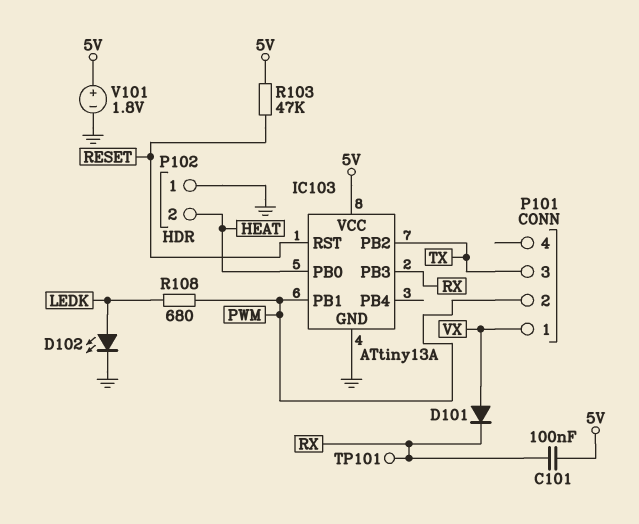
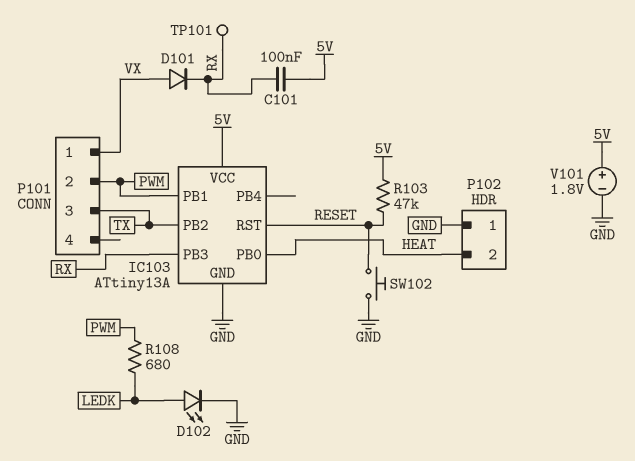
SW102: none -> button (GND, RESET)

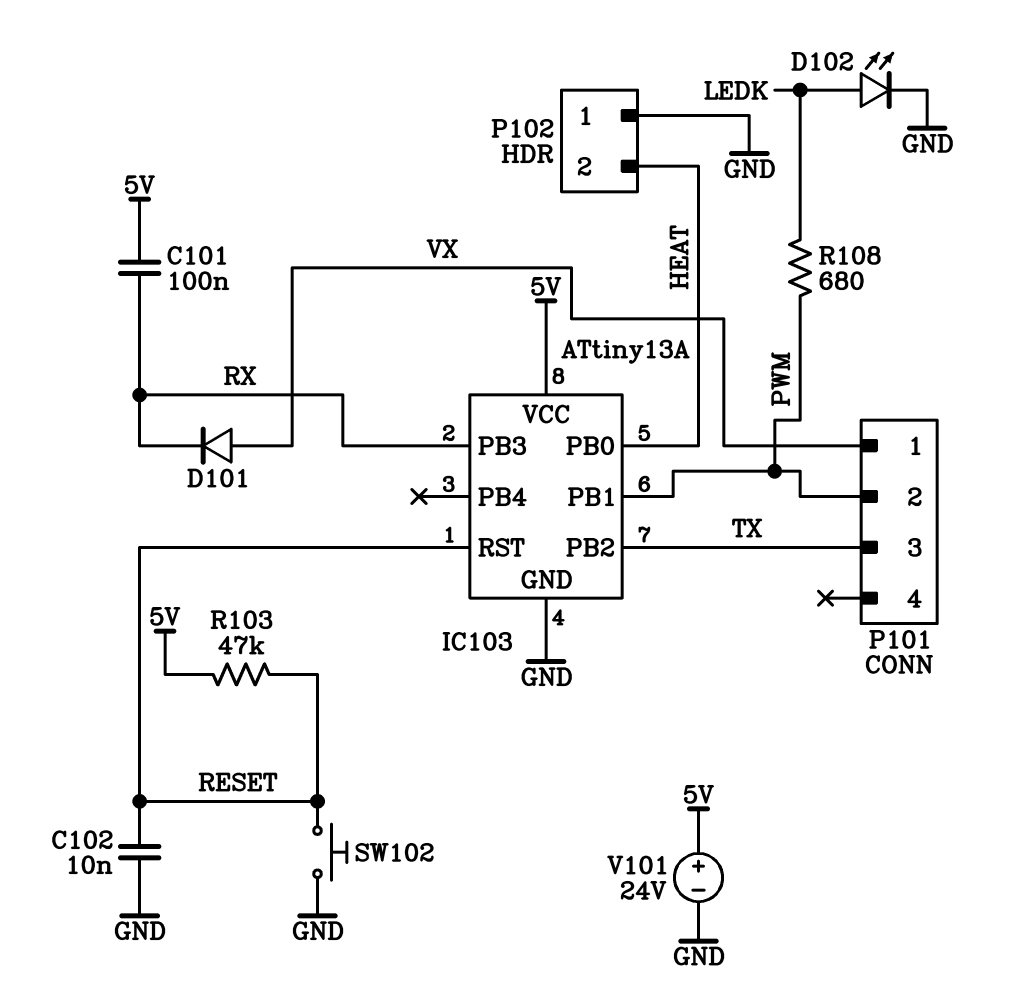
C102: none -> 10nF (GND, RESET)
TP101: test point (RX) -> none
V101: 1.8V (plus 5V, minus GND) -> 24V (plus 5V, minus GND)

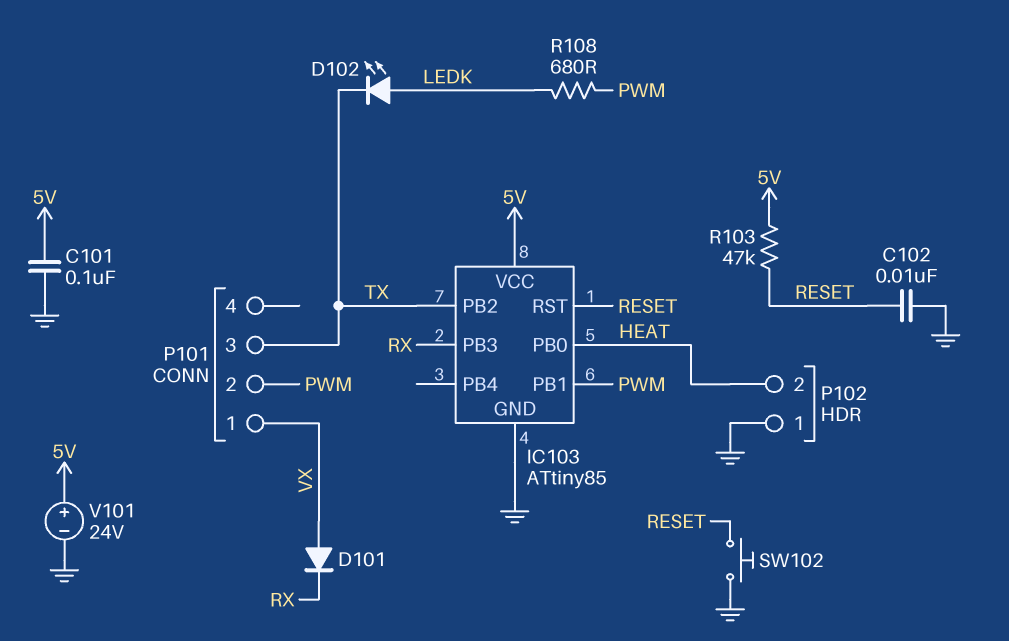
C101: 100nF (5V, RX) -> 100nF (5V, GND)
D102: LED (A LEDK, K GND) -> LED (A LEDK, K TX)
IC103: ATtiny13A -> ATtiny85

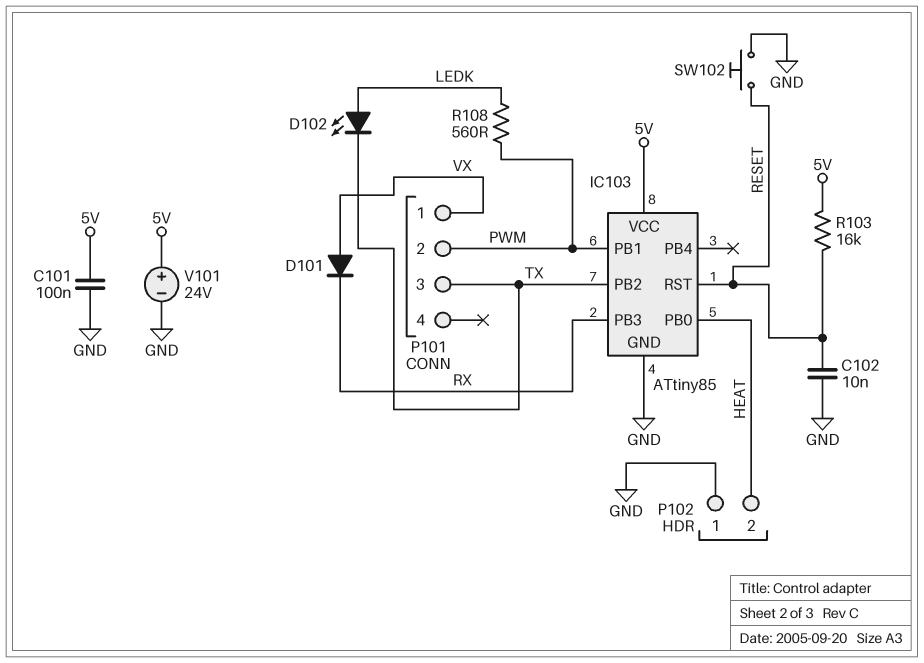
R103: 47k (5V, RESET) -> 16k (5V, RESET)
R108: 680 (LEDK, PWM) -> 560 (LEDK, PWM)

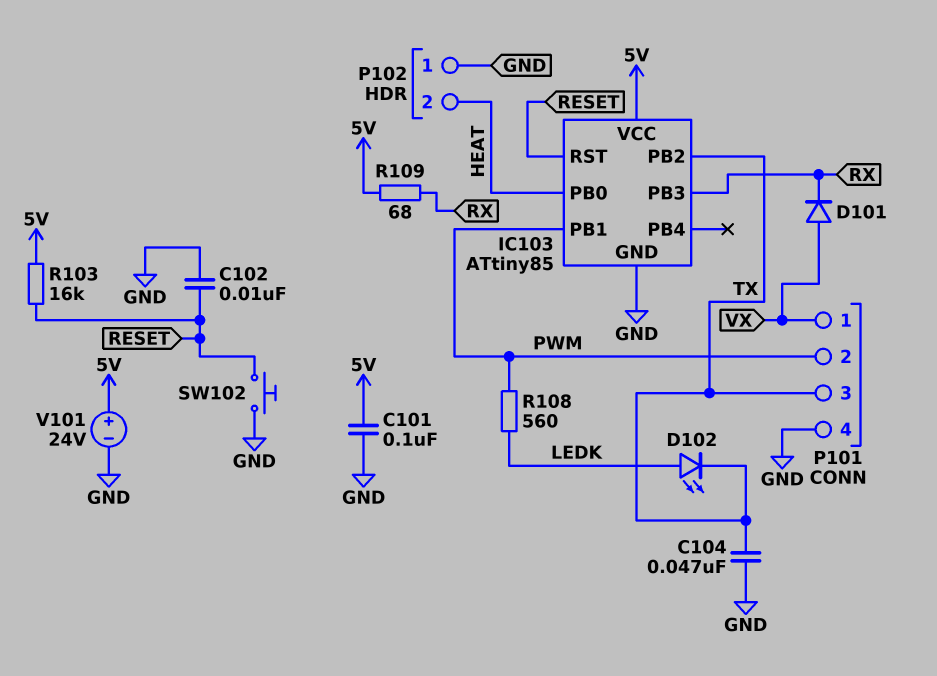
C104: none -> 47nF (GND, TX)
P101 pin 4: none -> GND
R109: none -> 68 (5V, RX)

